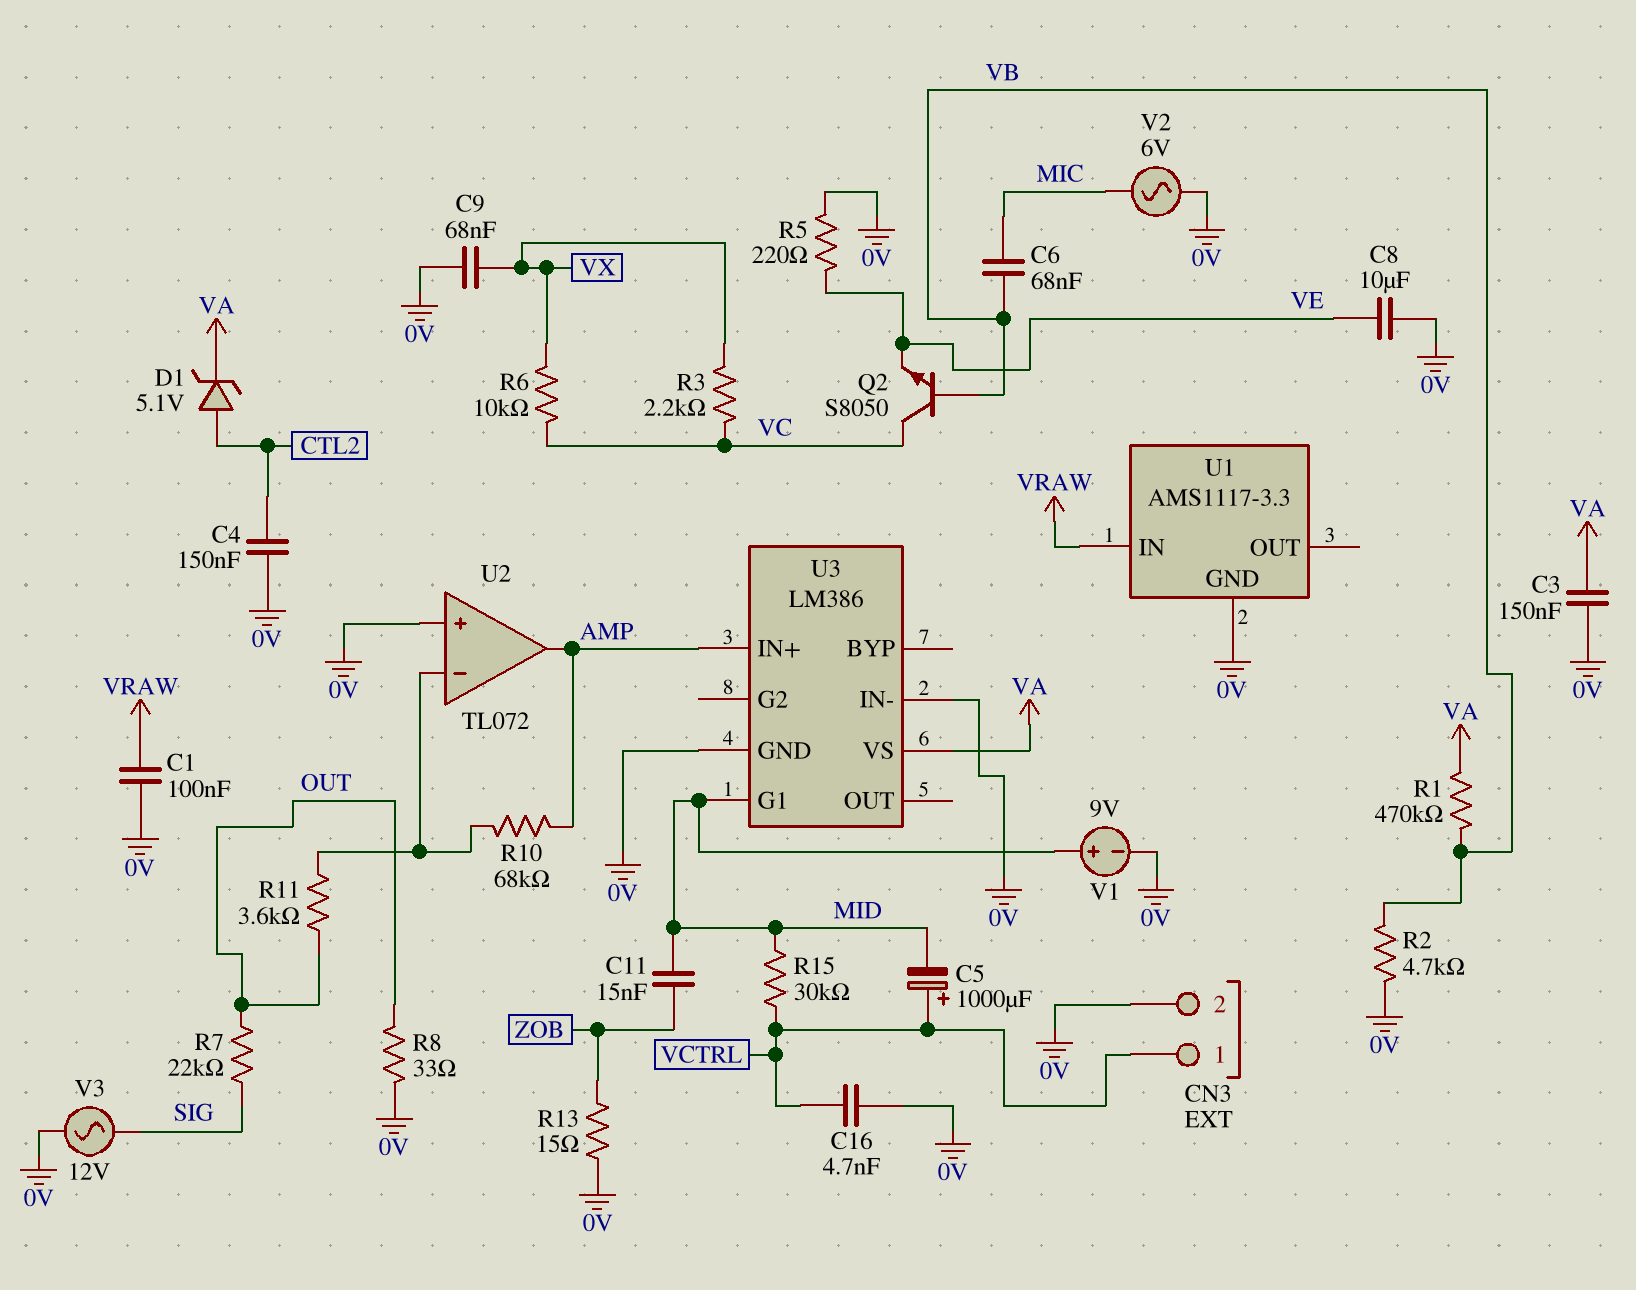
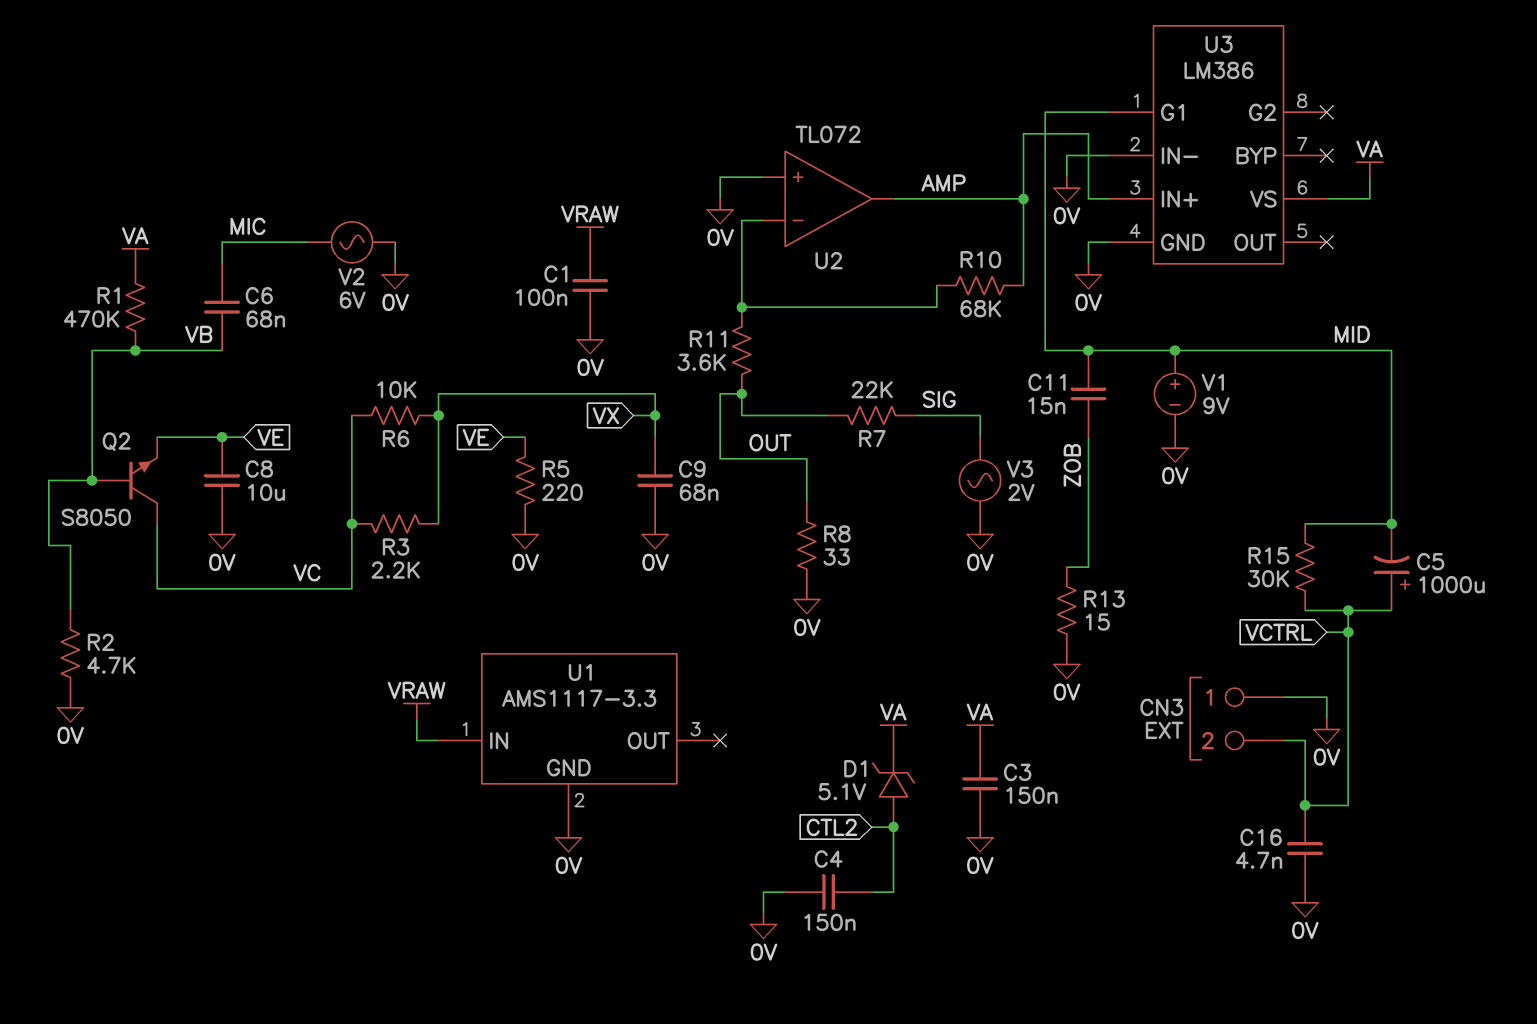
CN3 pin 1: VCTRL -> 0V
CN3 pin 2: 0V -> VCTRL
V3: AC 12V (0V, SIG) -> AC 2V (0V, SIG)

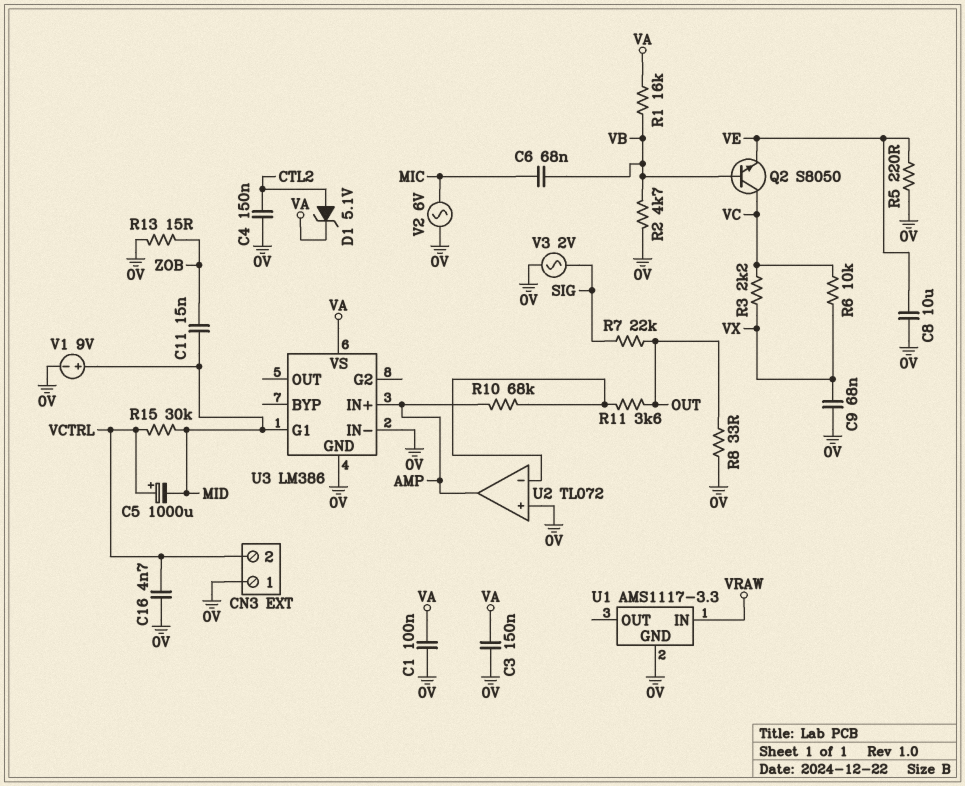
C1: 100nF (0V, VRAW) -> 100nF (0V, VA)
R1: 470k (VA, VB) -> 16k (VA, VB)

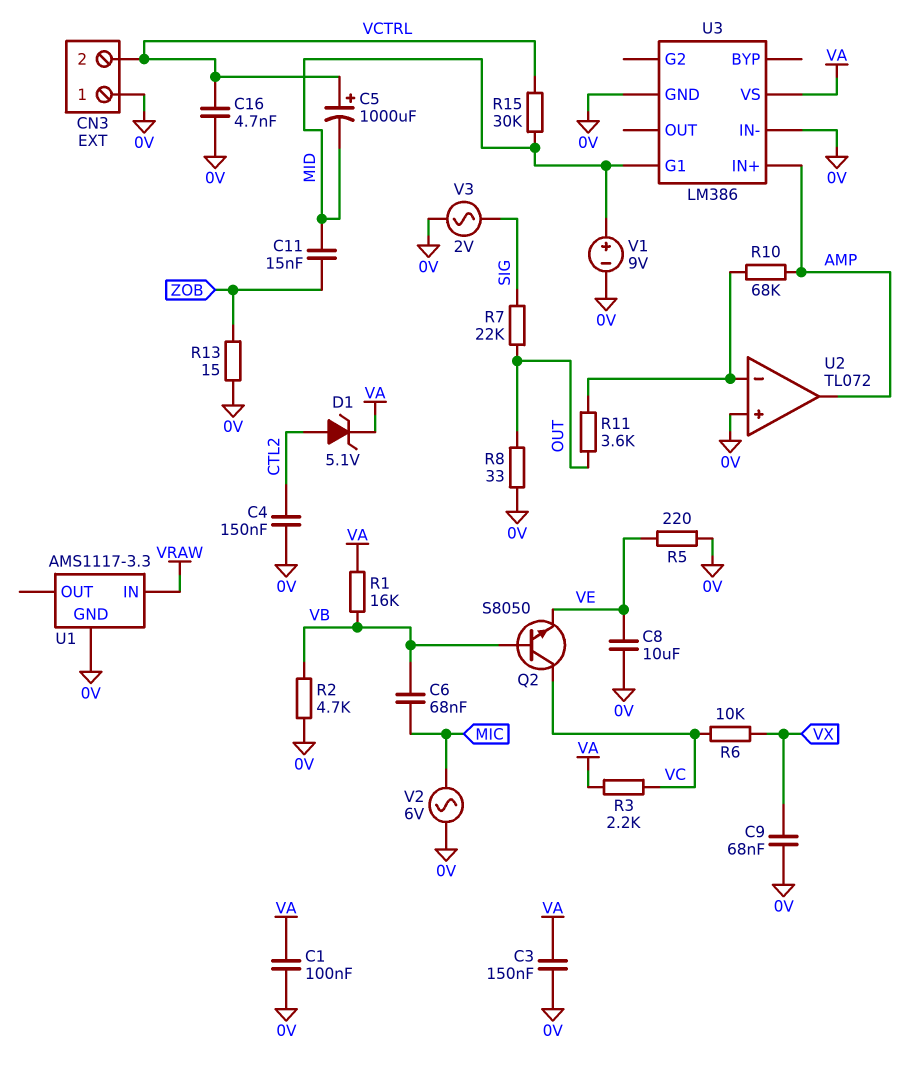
R3: 2.2k (VC, VX) -> 2.2k (VA, VC)

